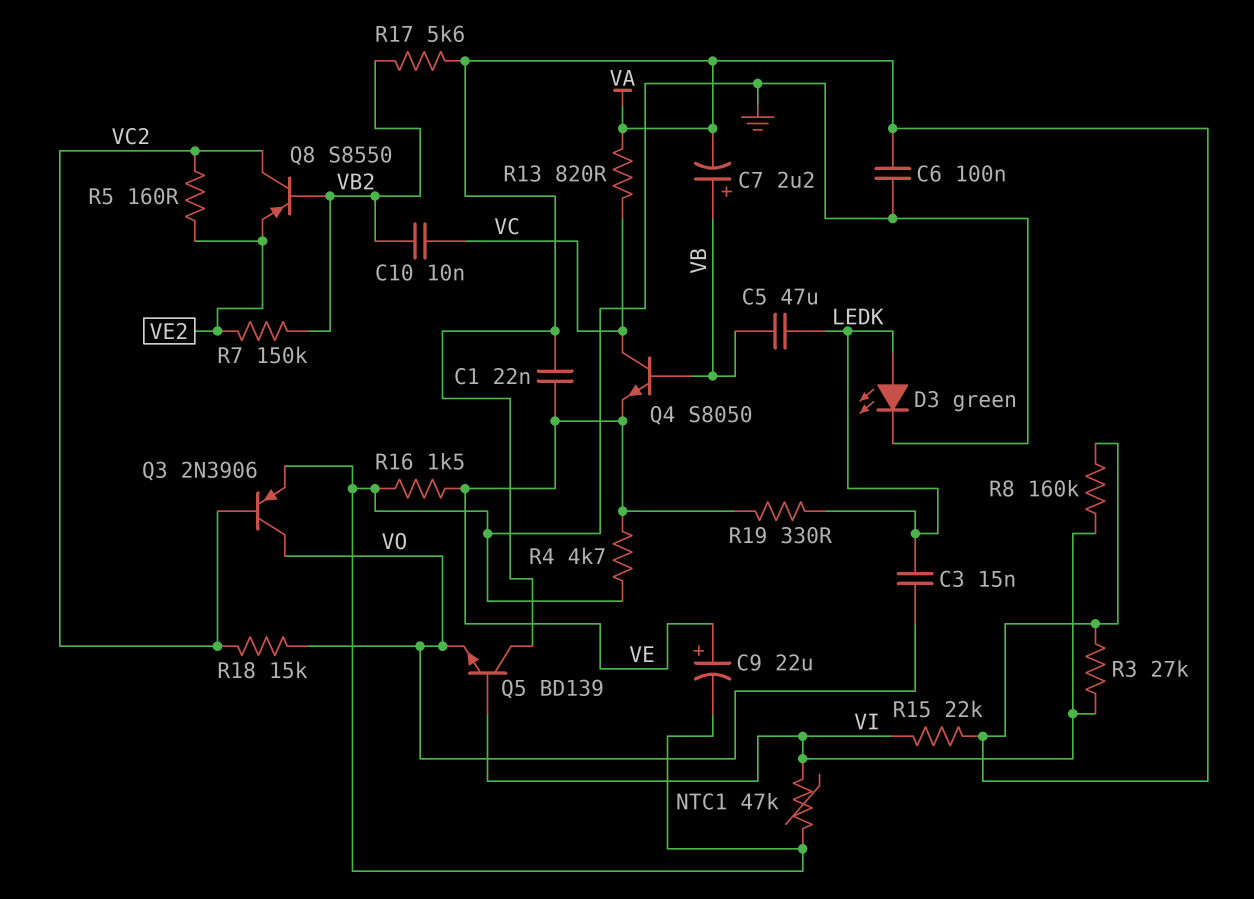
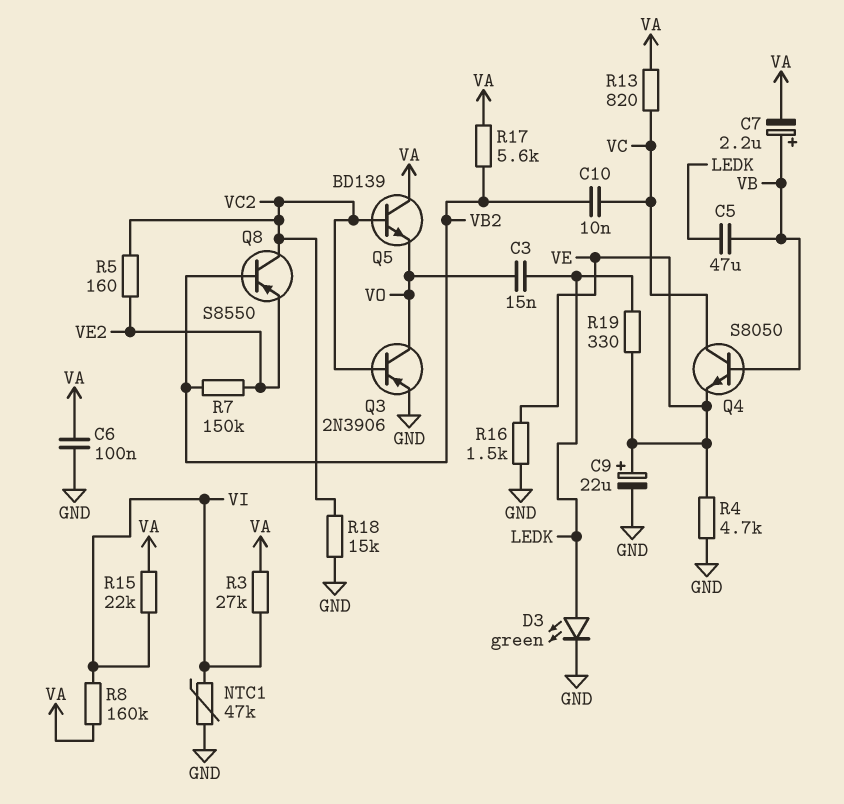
C1: 22nF (VA, VE) -> none
Q5: NPN BD139 (B VI, C VA, E VO) -> NPN BD139 (B VC2, C VA, E VO)
R18: 15k (VC2, VO) -> 15k (GND, VC2)

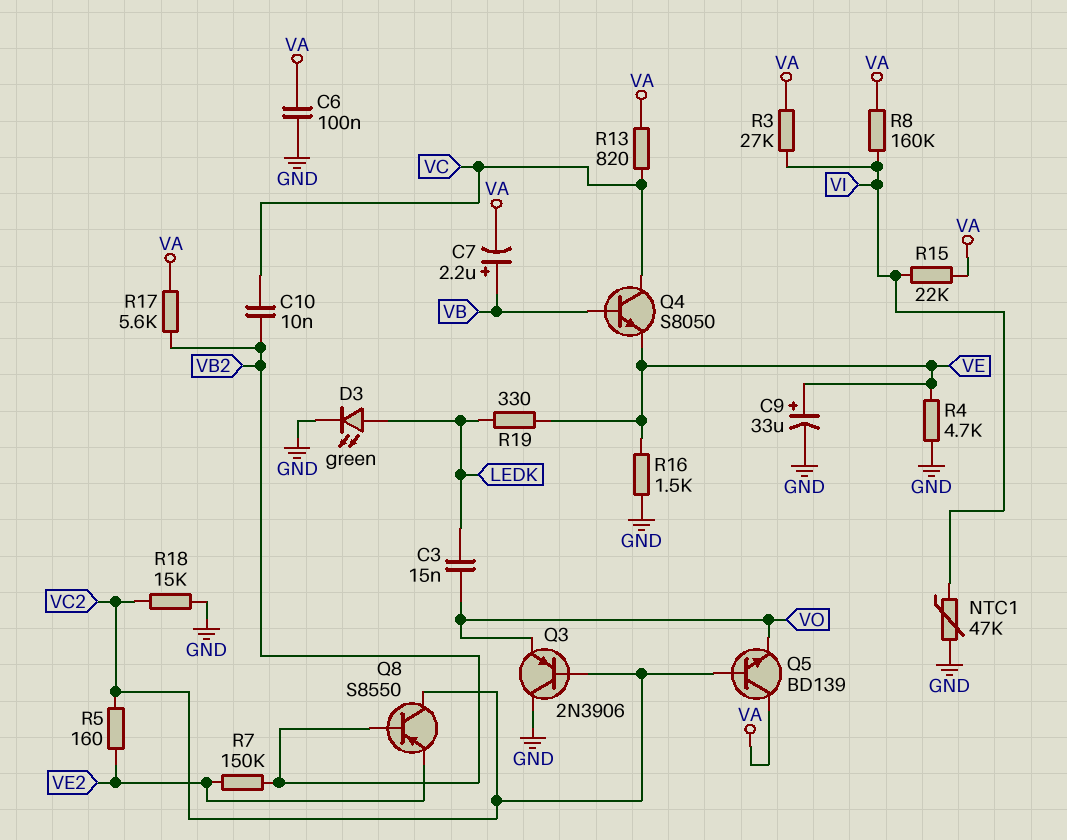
C5: 47uF (LEDK, VB) -> none
C9: 22uF (plus VE, minus GND) -> 33uF (plus VE, minus GND)
Q3: PNP 2N3906 (B VC2, C VO, E GND) -> PNP 2N3906 (B VC2, C GND, E VO)

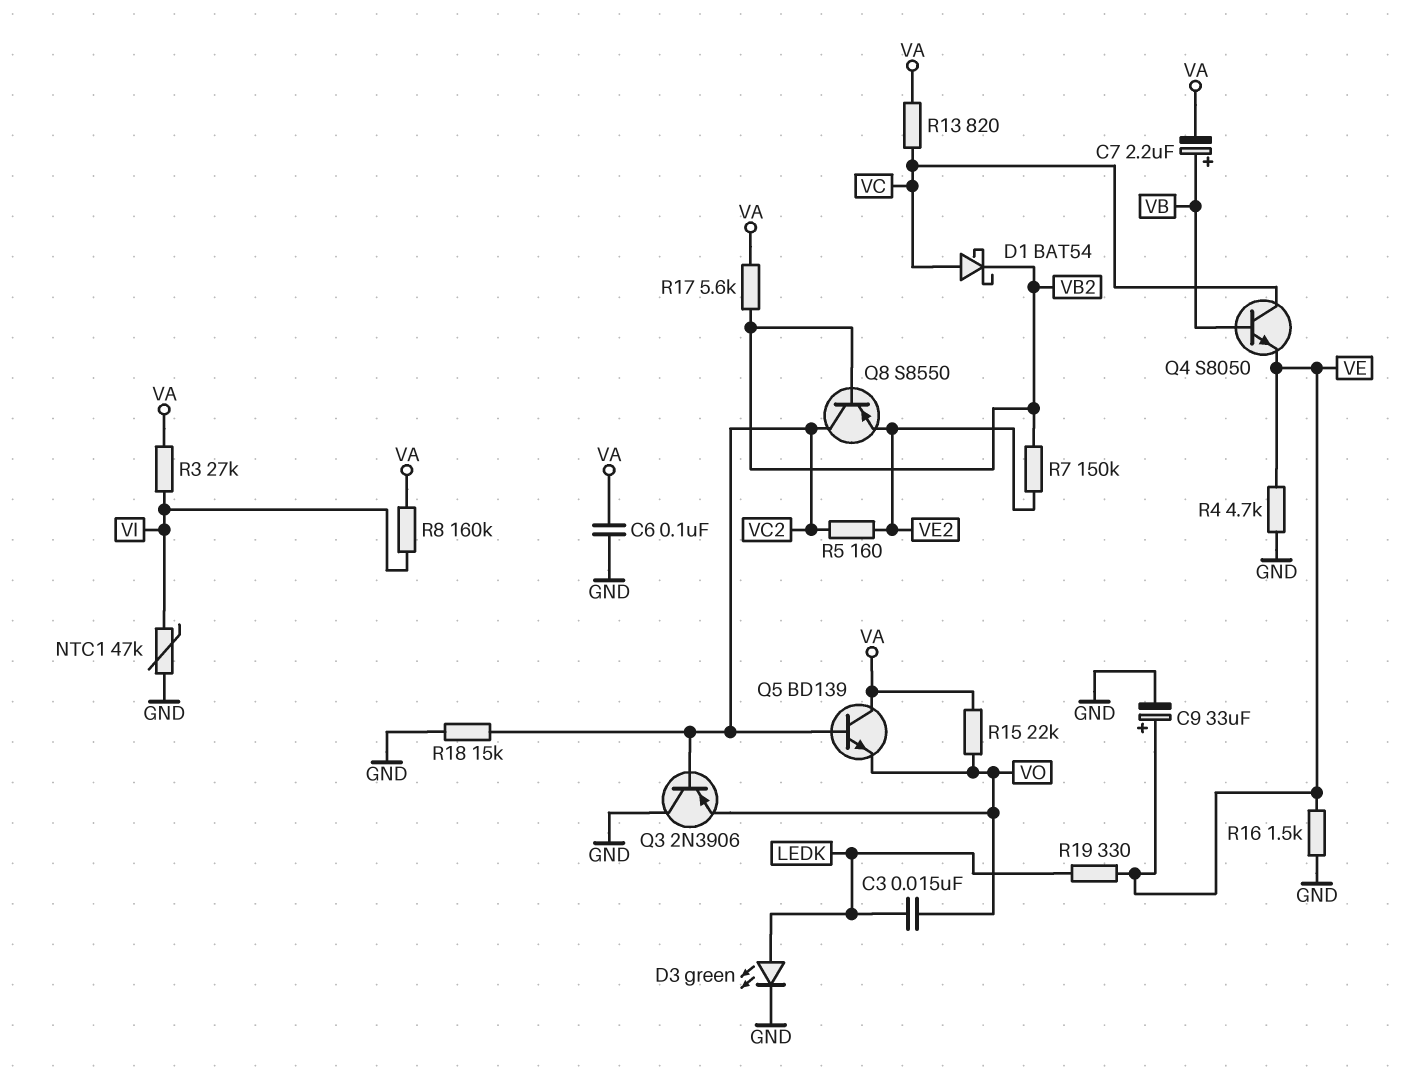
C10: 10nF (VB2, VC) -> none
D1: none -> schottky BAT54 (A VC, K VB2)
R15: 22k (VA, VI) -> 22k (VA, VO)

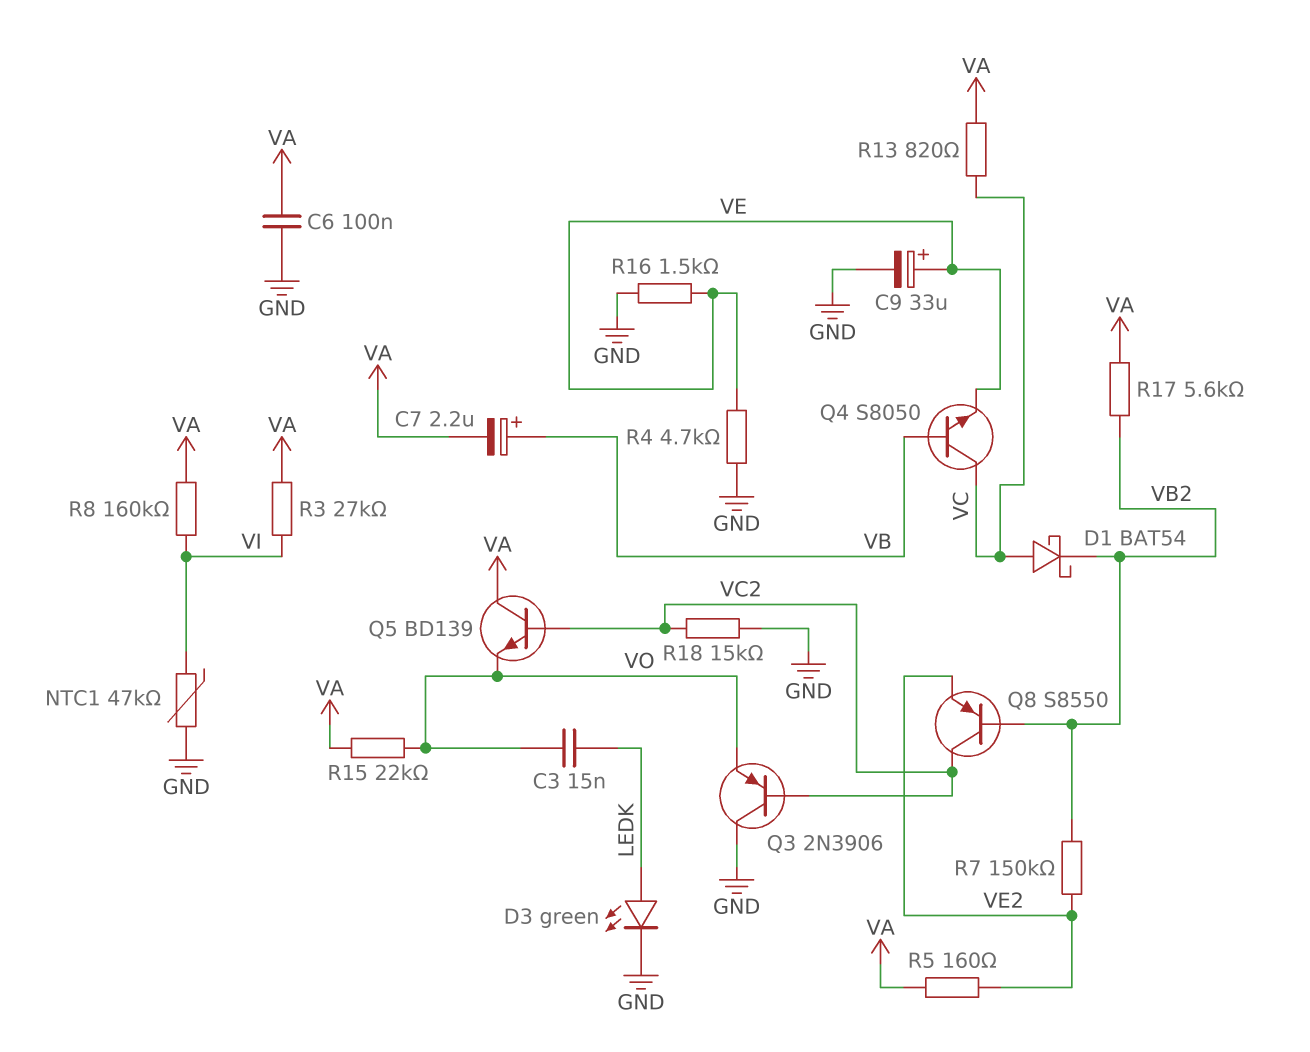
R5: 160 (VC2, VE2) -> 160 (VA, VE2)
R19: 330 (LEDK, VE) -> none

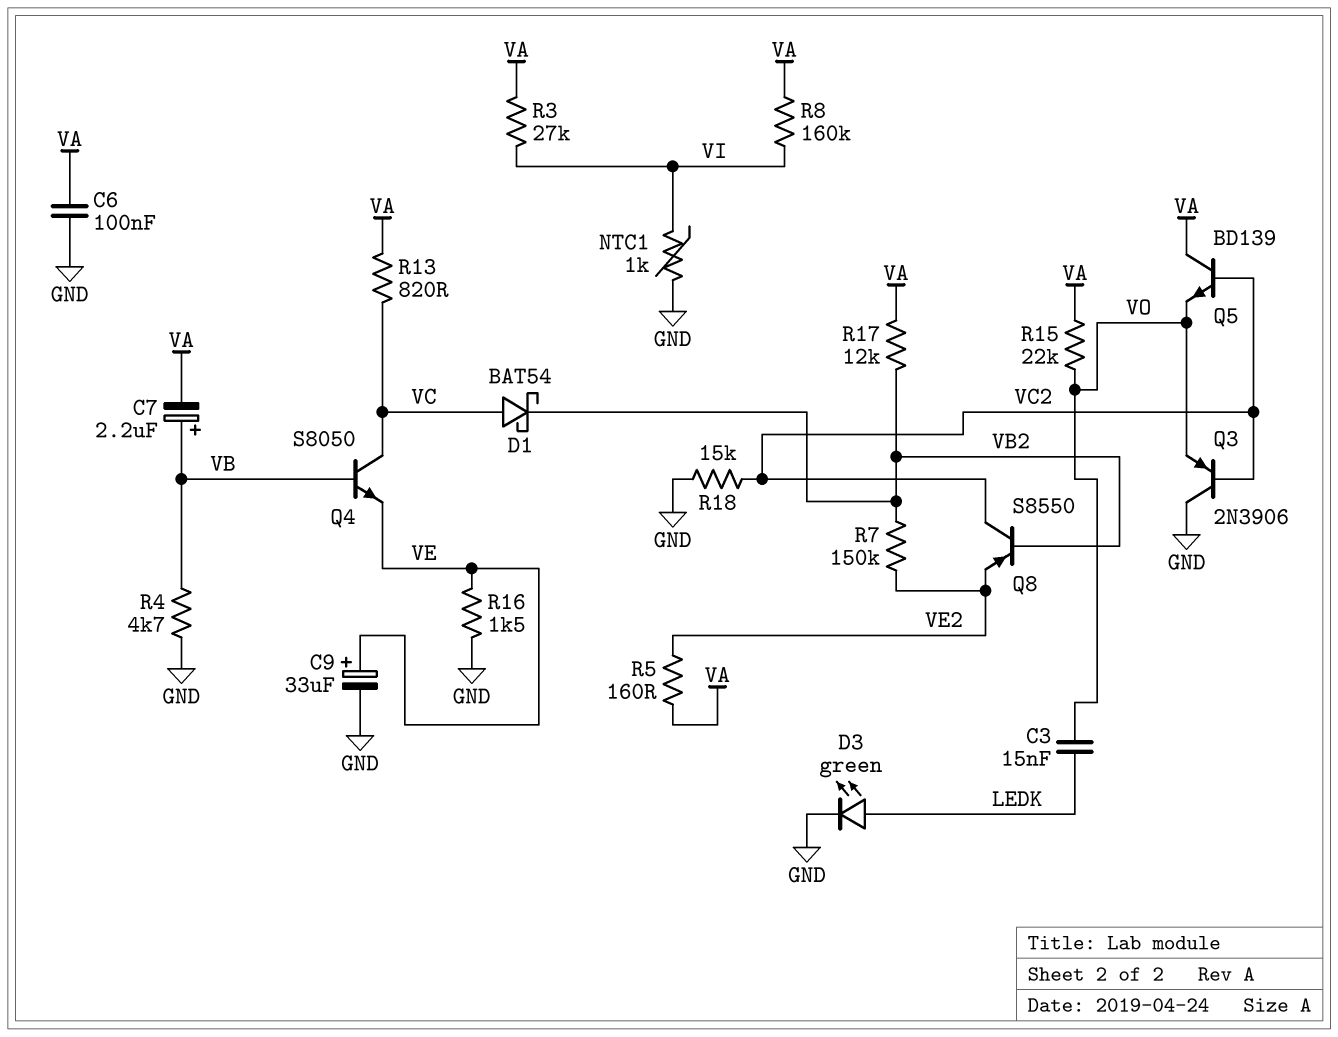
NTC1: 47k (GND, VI) -> 1k (GND, VI)
R4: 4.7k (GND, VE) -> 4.7k (GND, VB)
R17: 5.6k (VA, VB2) -> 12k (VA, VB2)

